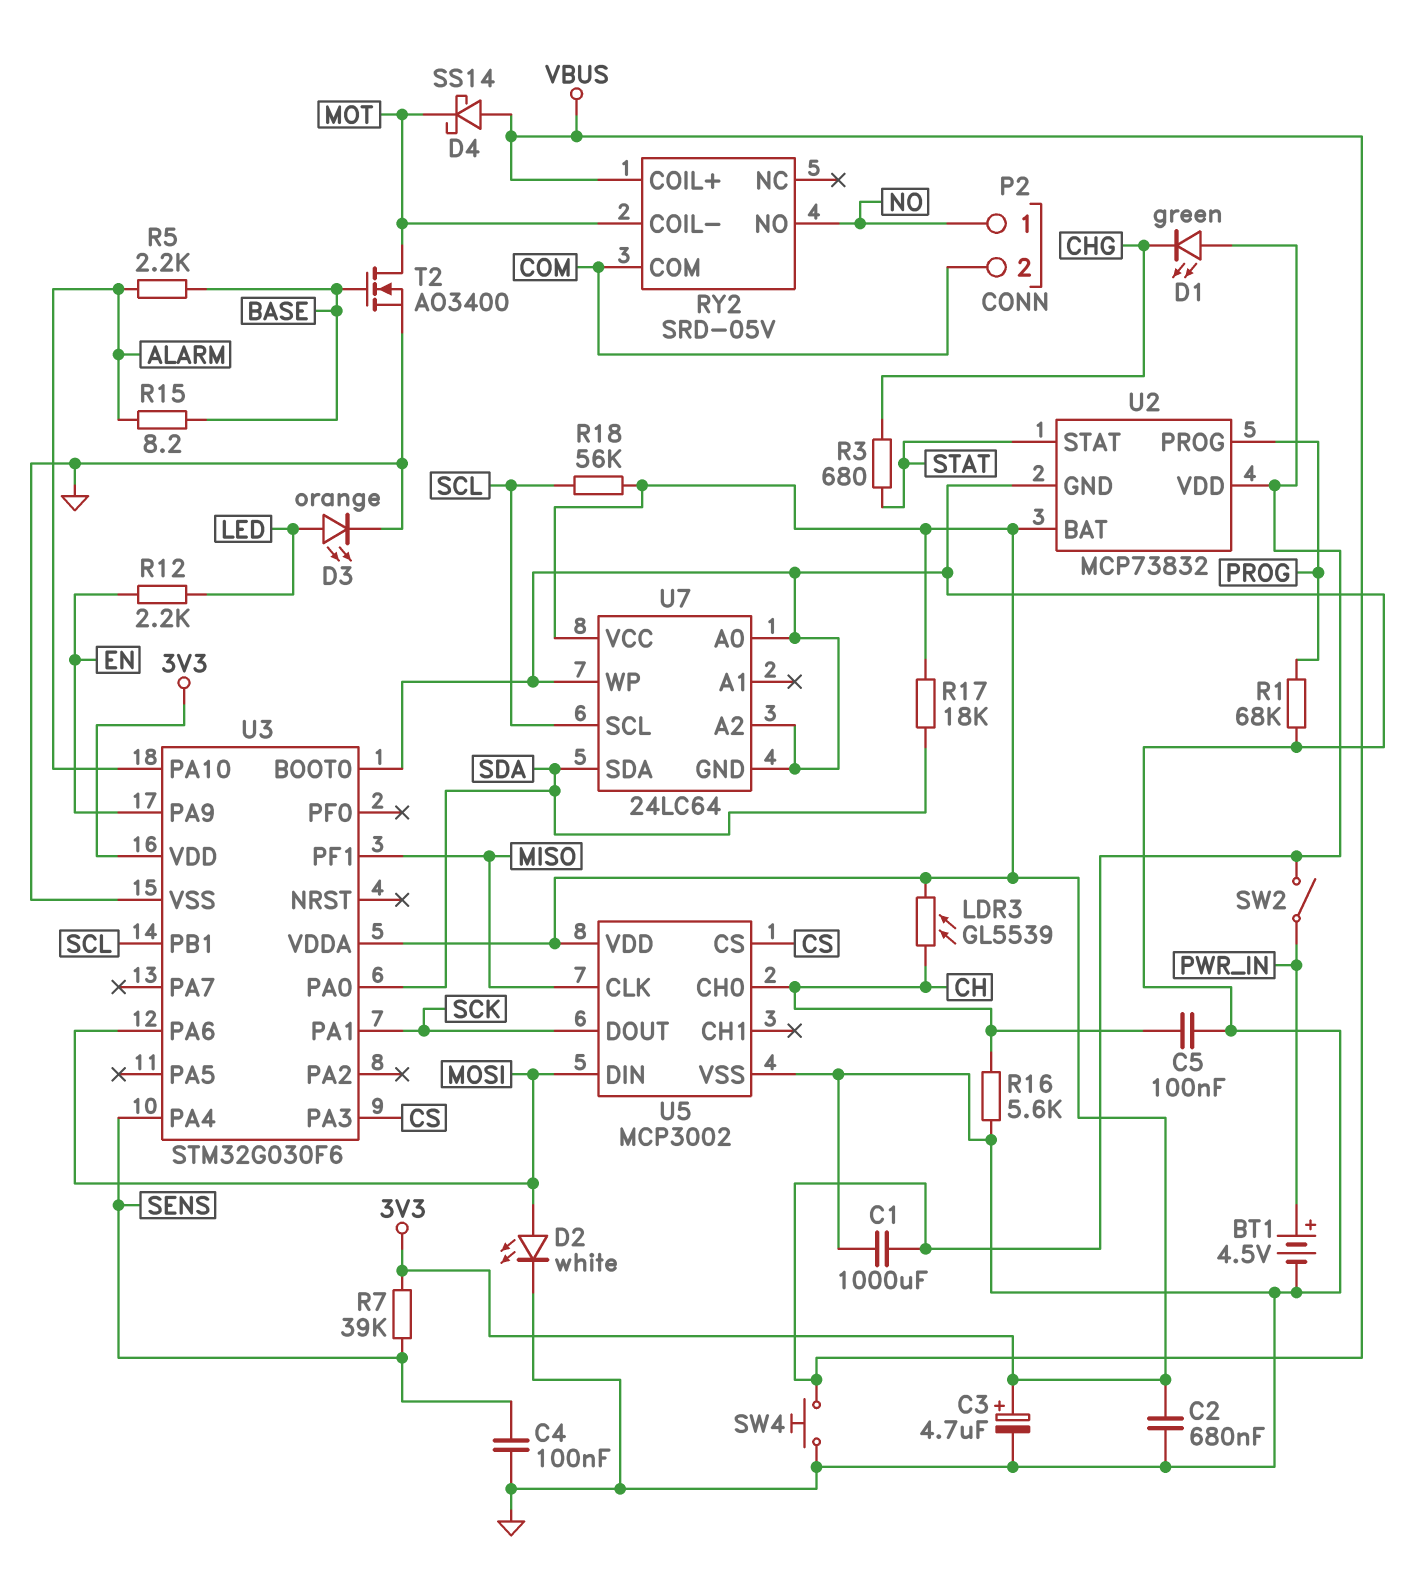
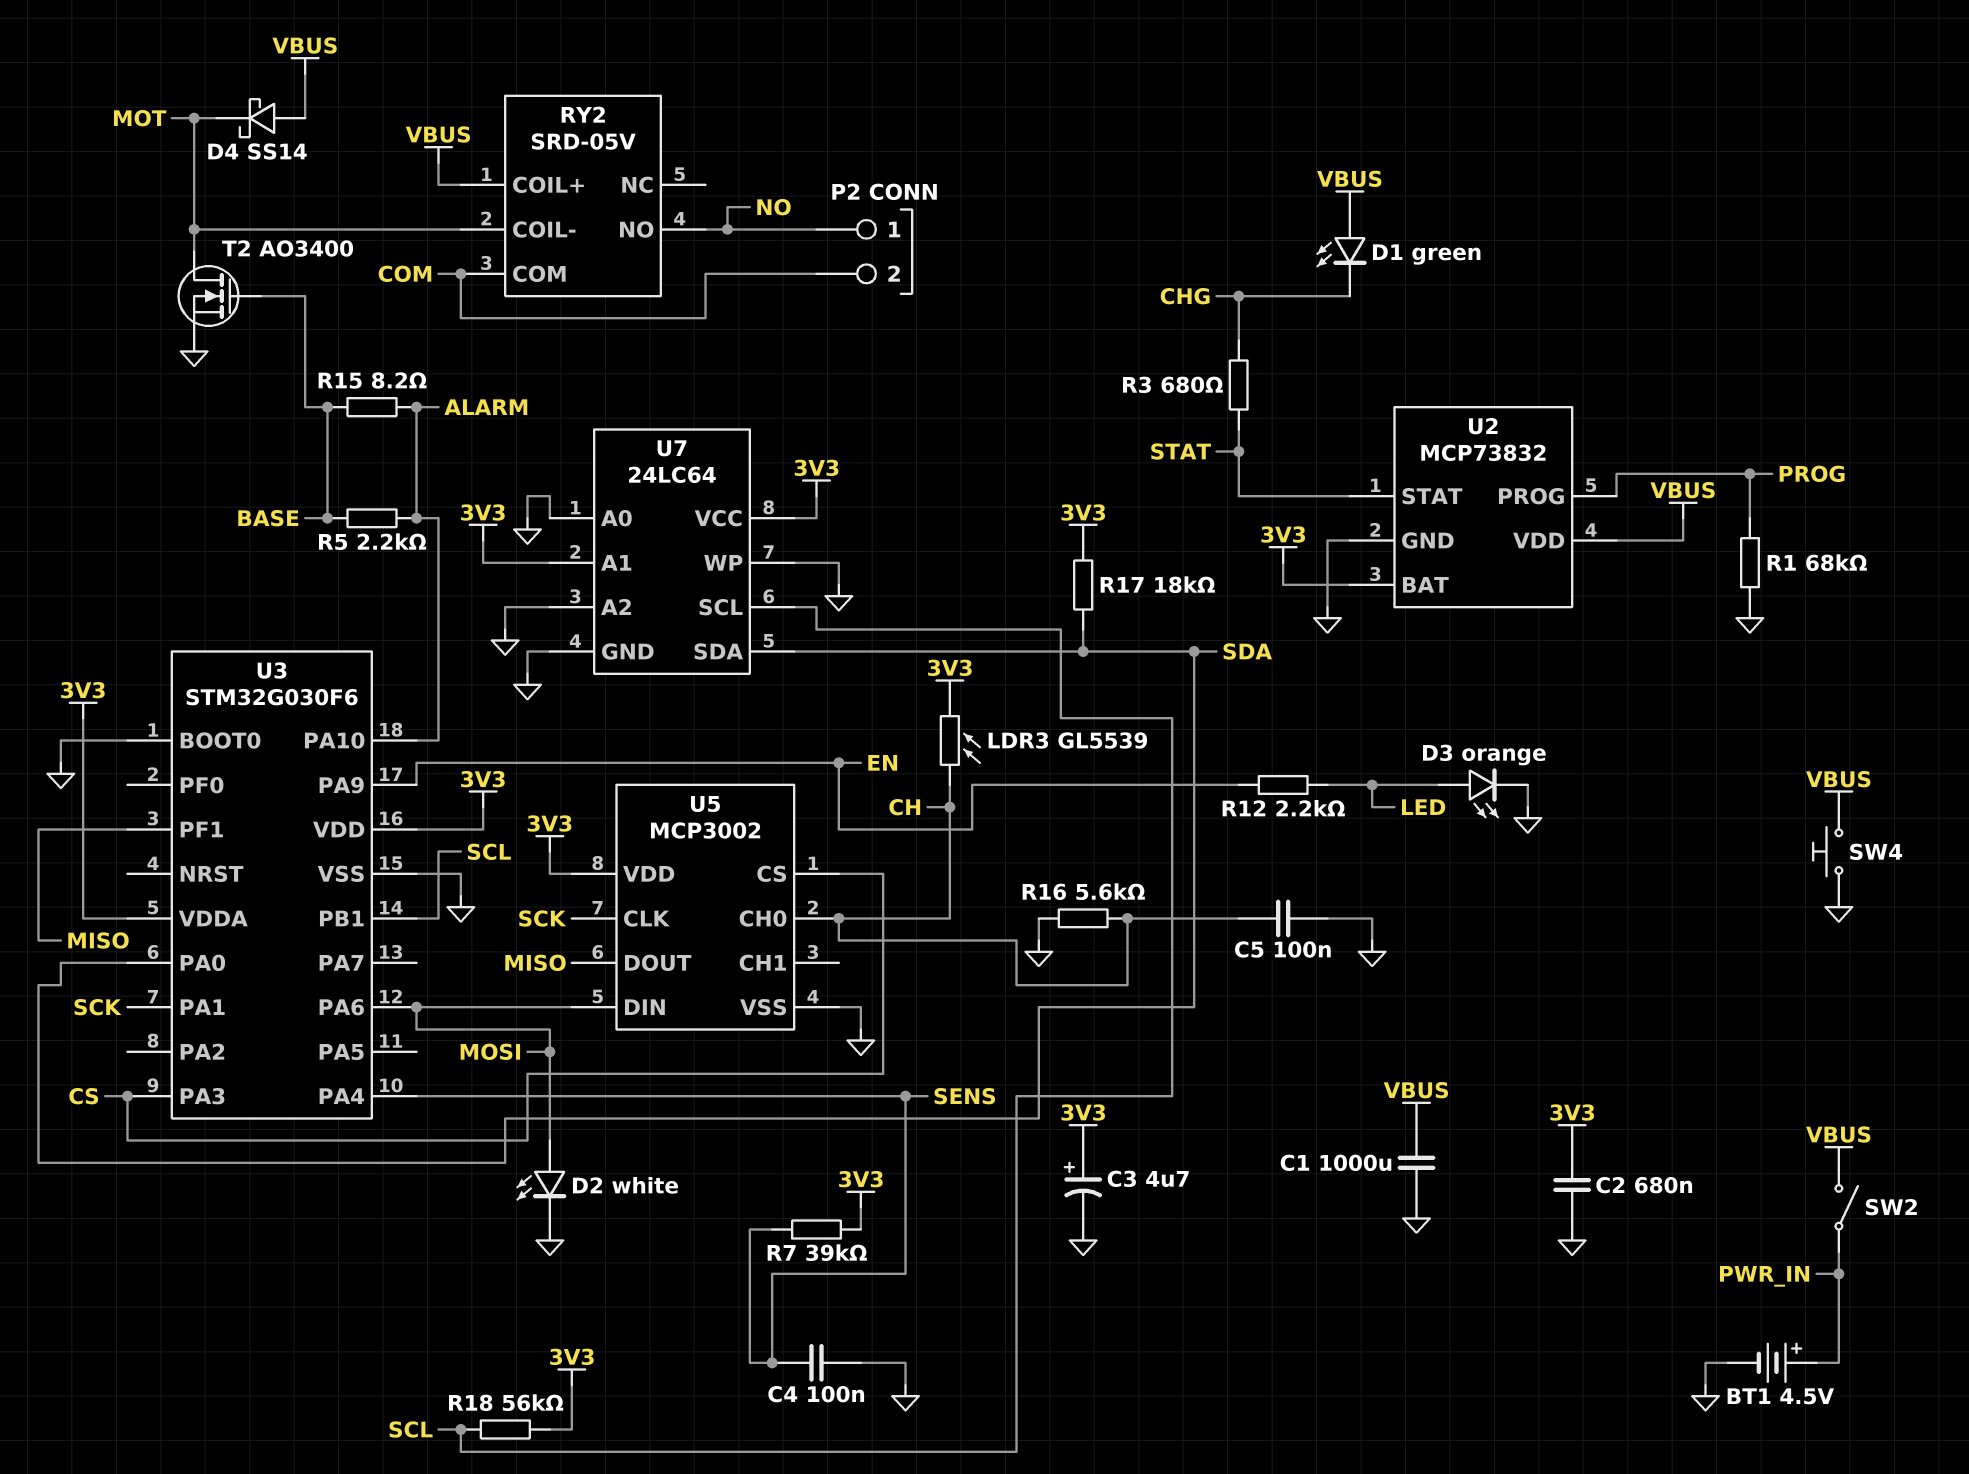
U5 pin CLK: MISO -> SCK
U5 pin DOUT: SCK -> MISO
U7 pin A1: none -> 3V3

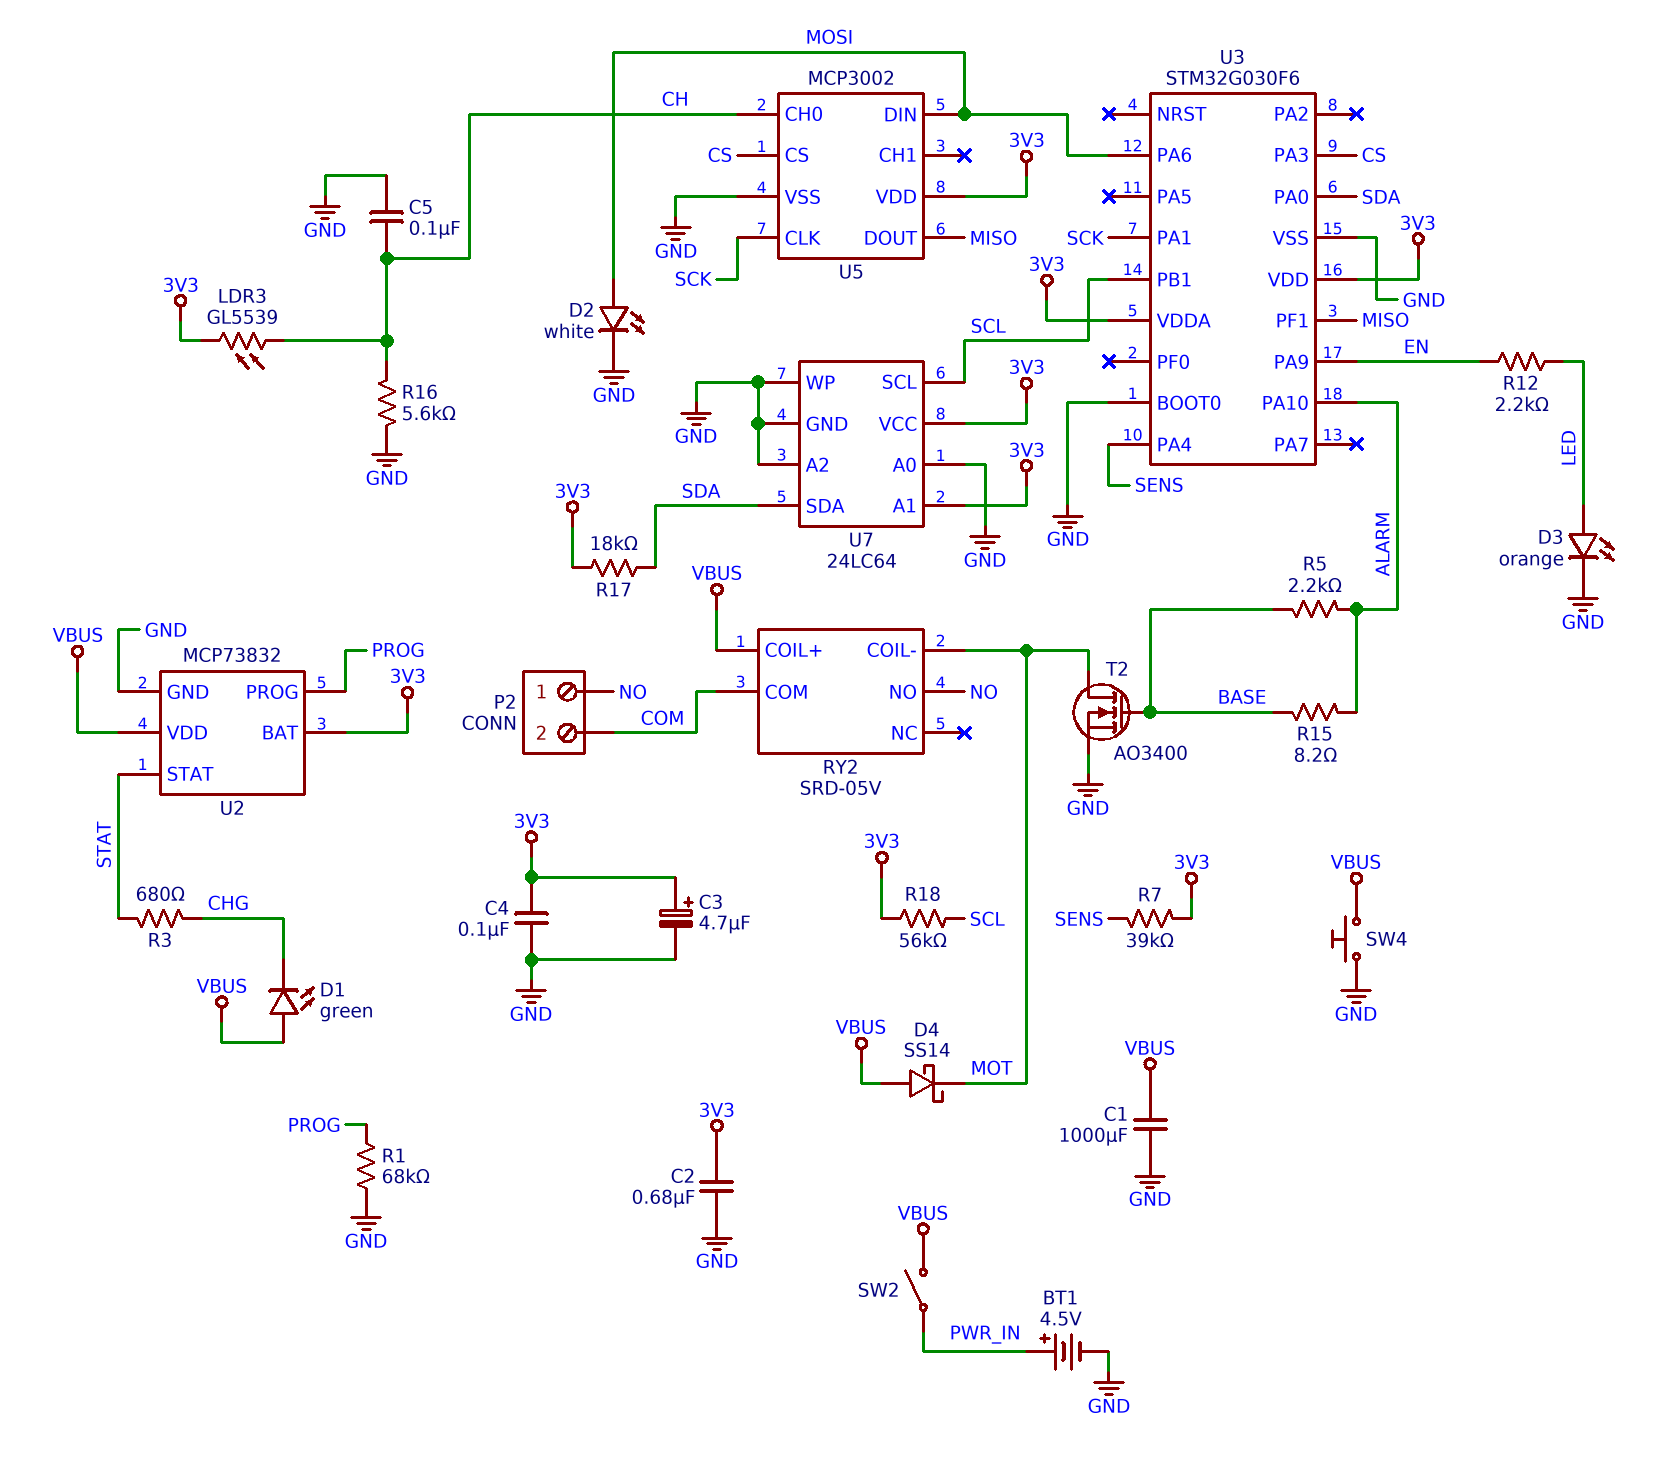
C4: 100nF (GND, SENS) -> 100nF (3V3, GND)

